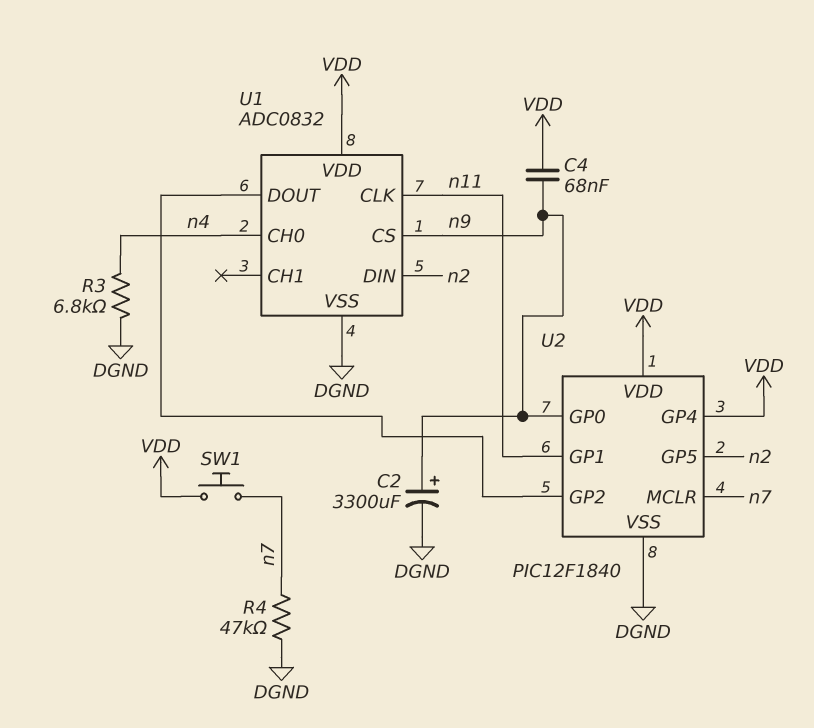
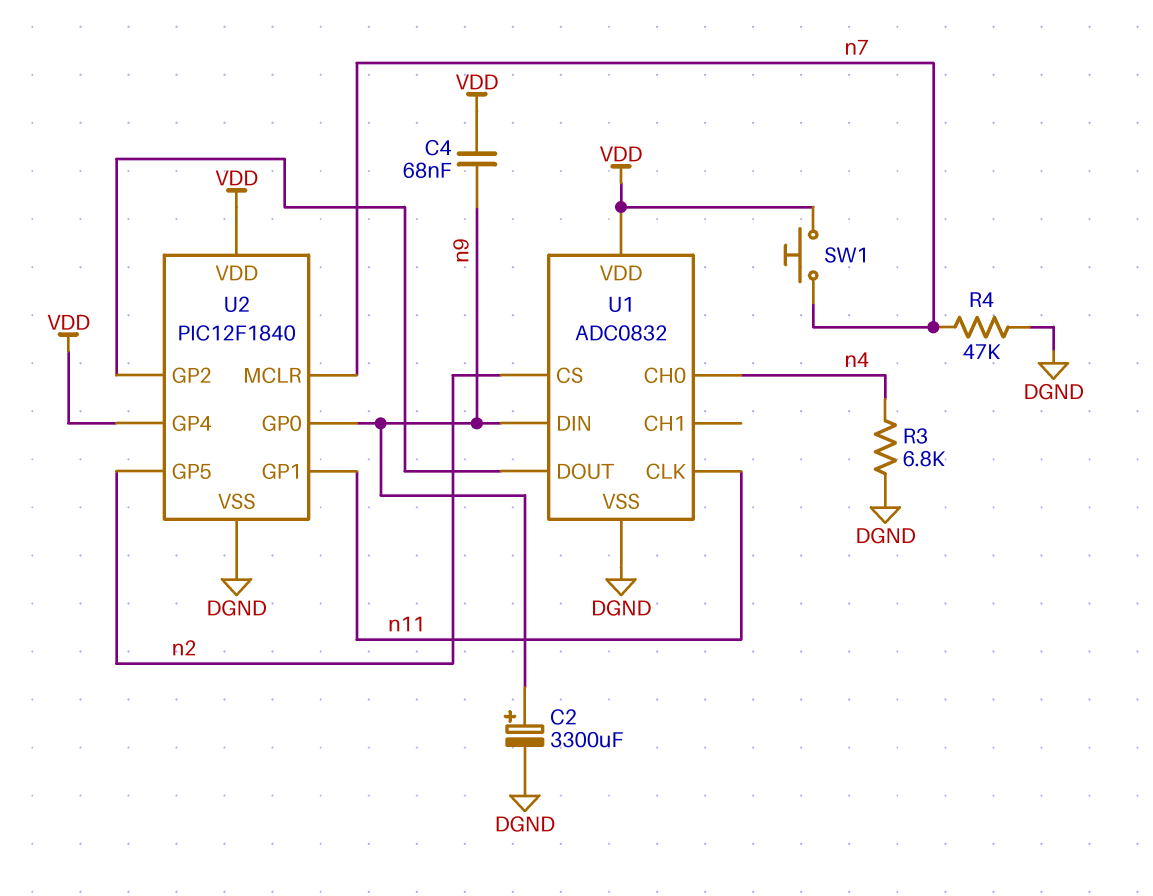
U1 pin CS: n9 -> n2
U1 pin DIN: n2 -> n9

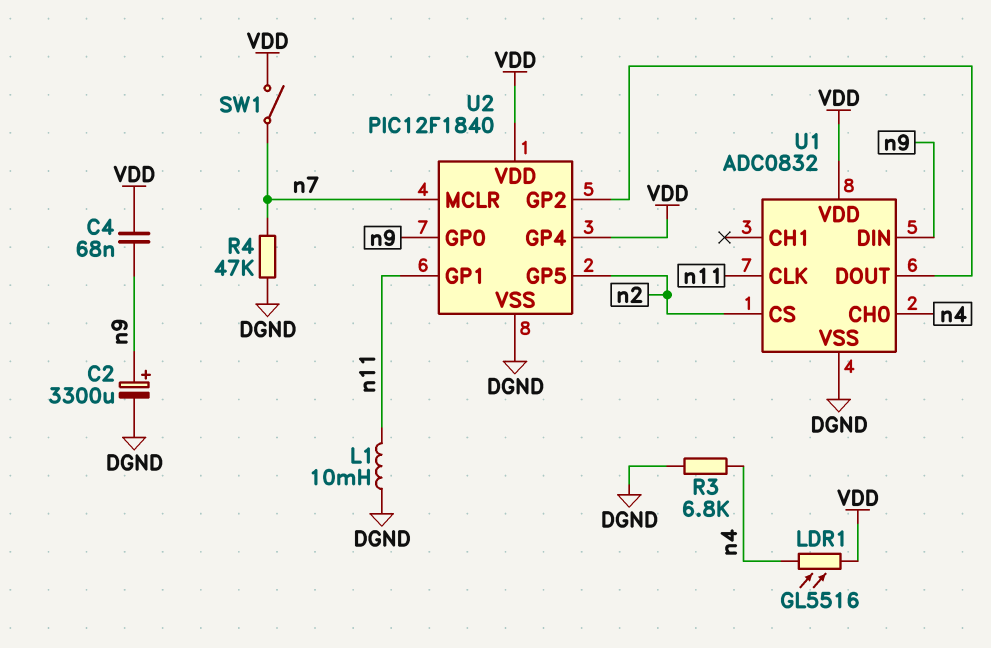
L1: none -> 10mH (DGND, n11)
LDR1: none -> GL5516 (VDD, n4)
SW1: button (VDD, n7) -> switch (VDD, n7)

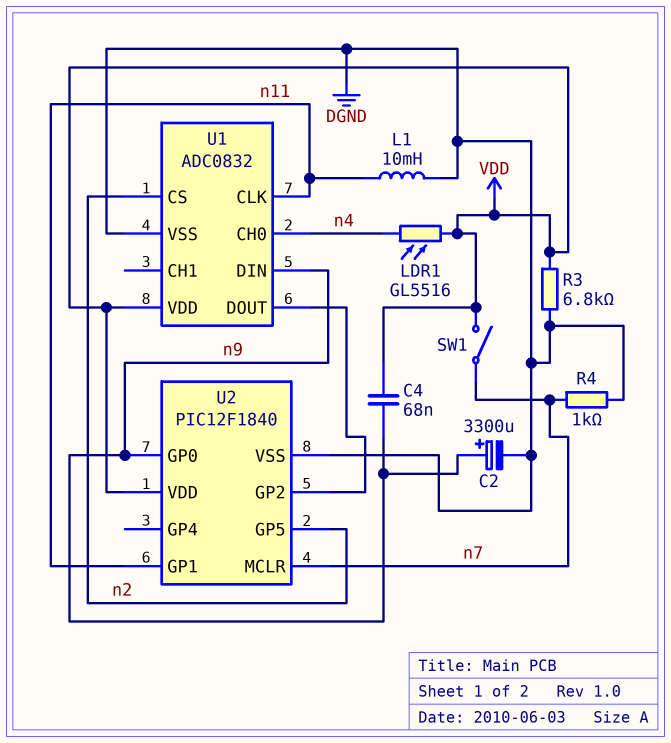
R3: 6.8k (DGND, n4) -> 6.8k (DGND, VDD)
R4: 47k (DGND, n7) -> 1k (DGND, n7)
U2 pin GP4: VDD -> none

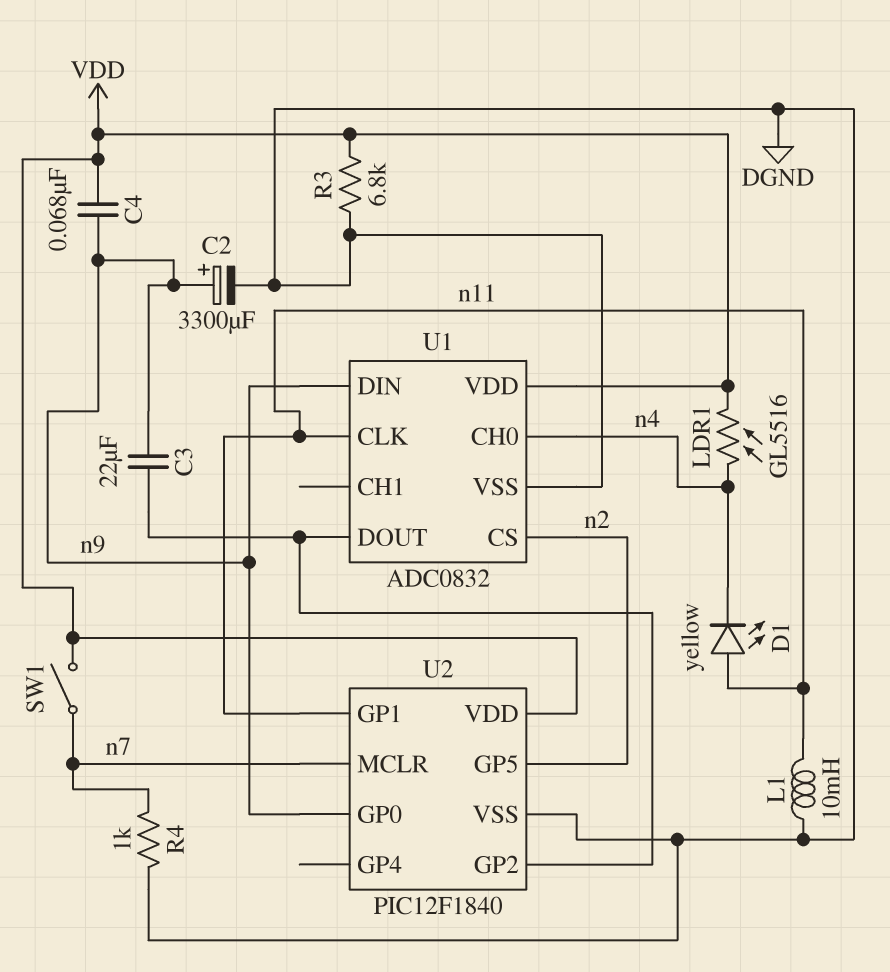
C3: none -> 22uF (U1/DOUT, n9)
D1: none -> LED yellow (A n11, K n4)

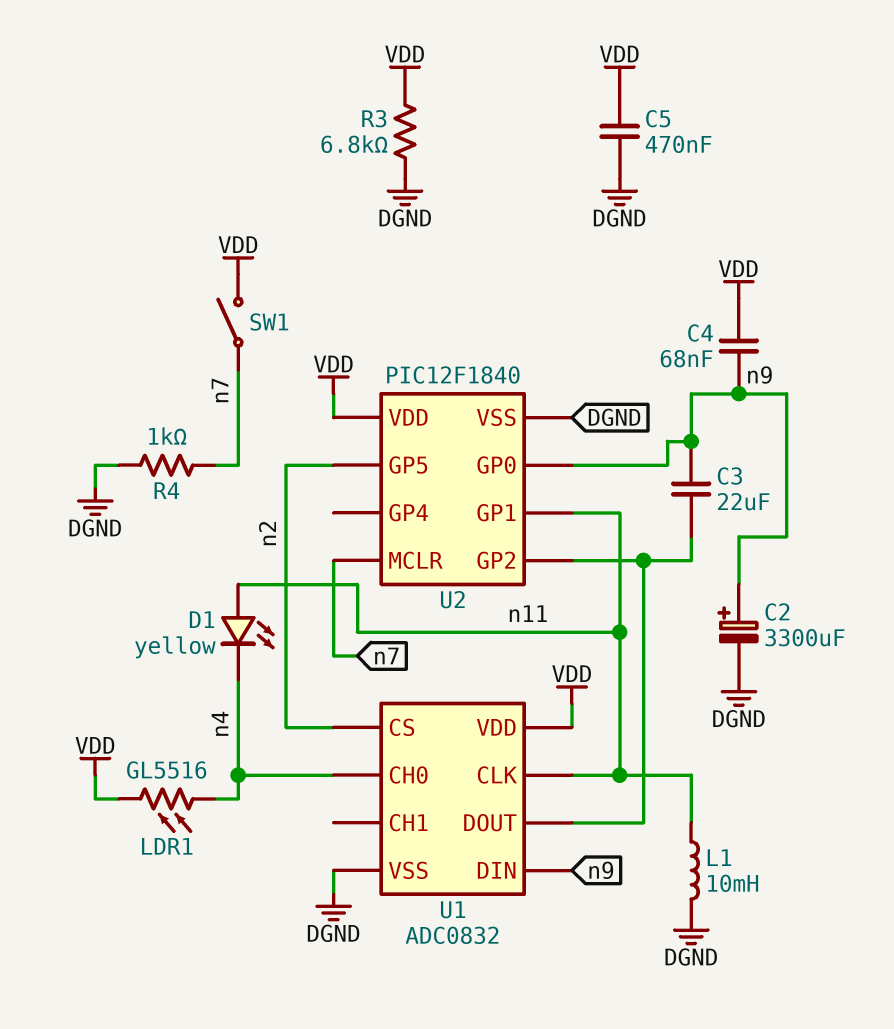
C5: none -> 470nF (DGND, VDD)

